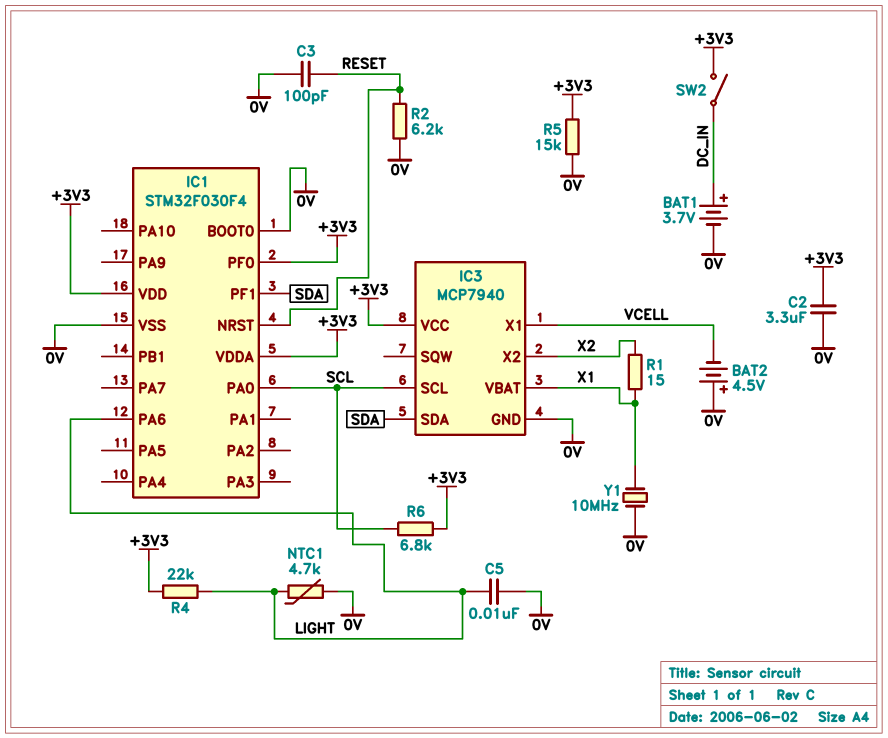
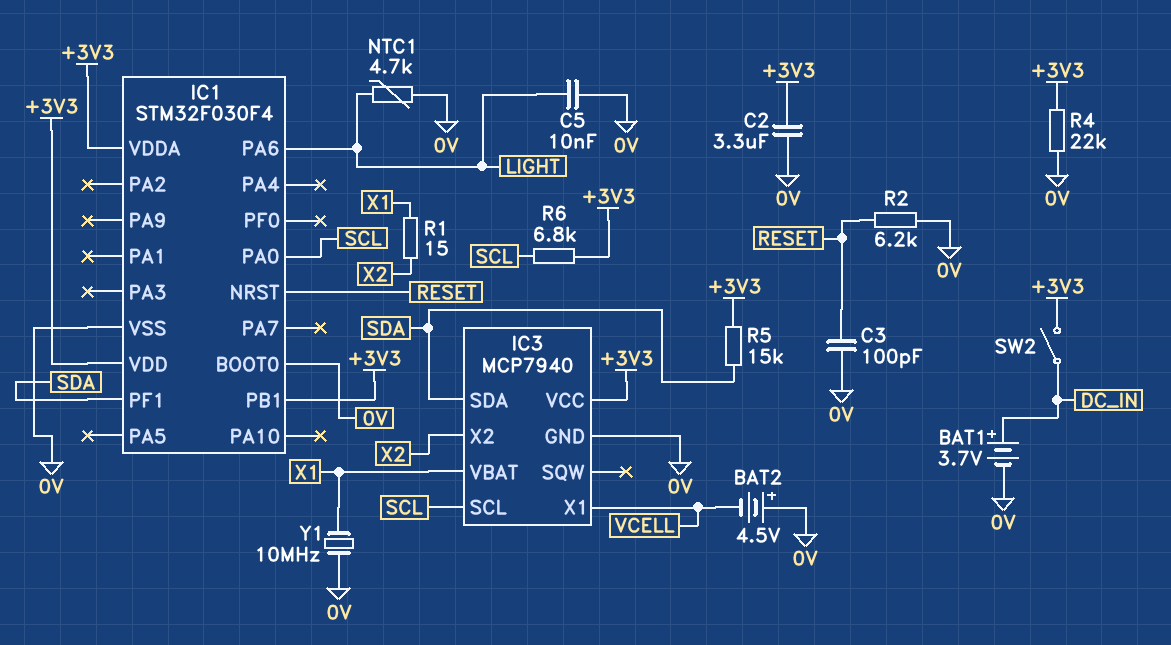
IC1 pin PB1: none -> +3V3
IC1 pin PF0: +3V3 -> none
R4: 22k (+3V3, LIGHT) -> 22k (+3V3, 0V)
R5: 15k (+3V3, 0V) -> 15k (+3V3, SDA)

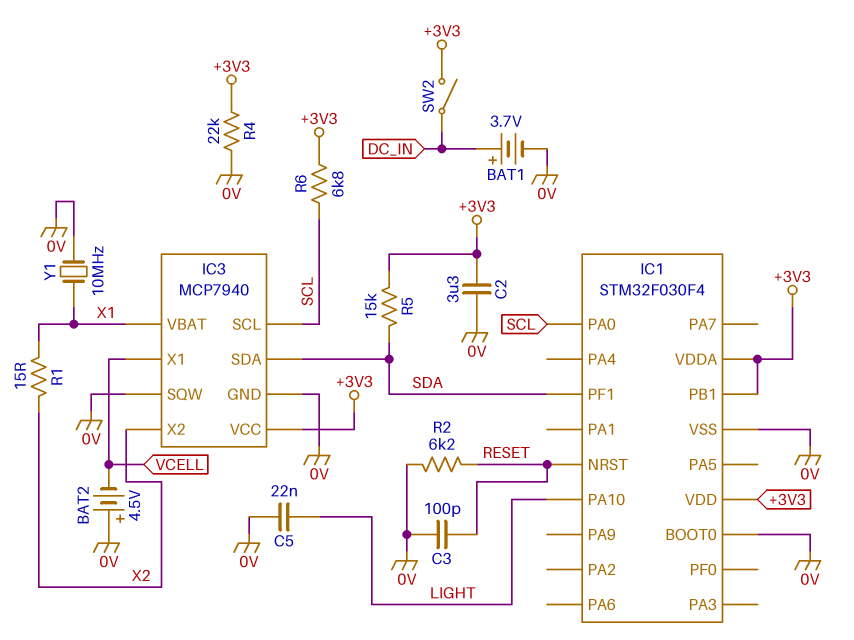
C5: 10nF (0V, LIGHT) -> 22nF (0V, LIGHT)
IC1 pin PA6: LIGHT -> none
IC1 pin PA10: none -> LIGHT
IC3 pin SQW: none -> 0V
NTC1: 4.7k (0V, LIGHT) -> none

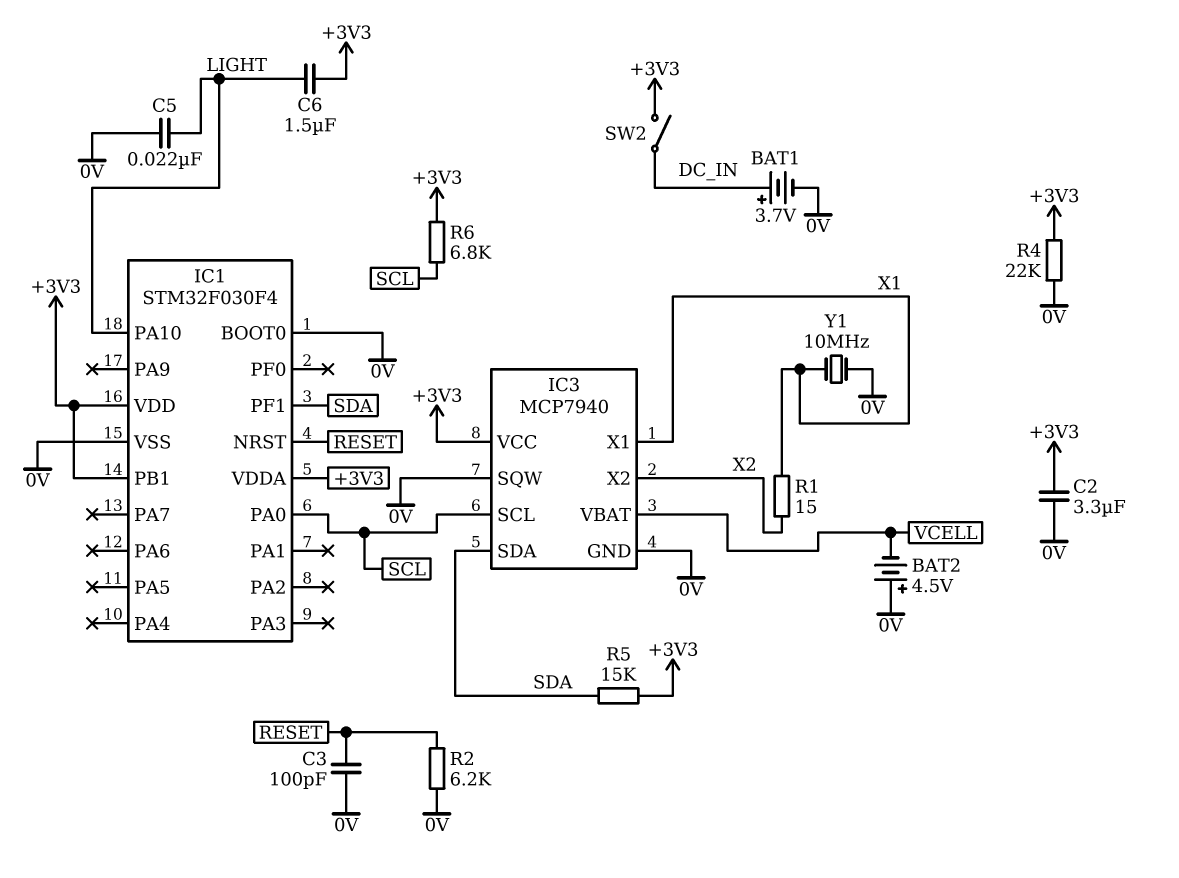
C6: none -> 1.5uF (+3V3, LIGHT)
IC3 pin VBAT: X1 -> VCELL
IC3 pin X1: VCELL -> X1

